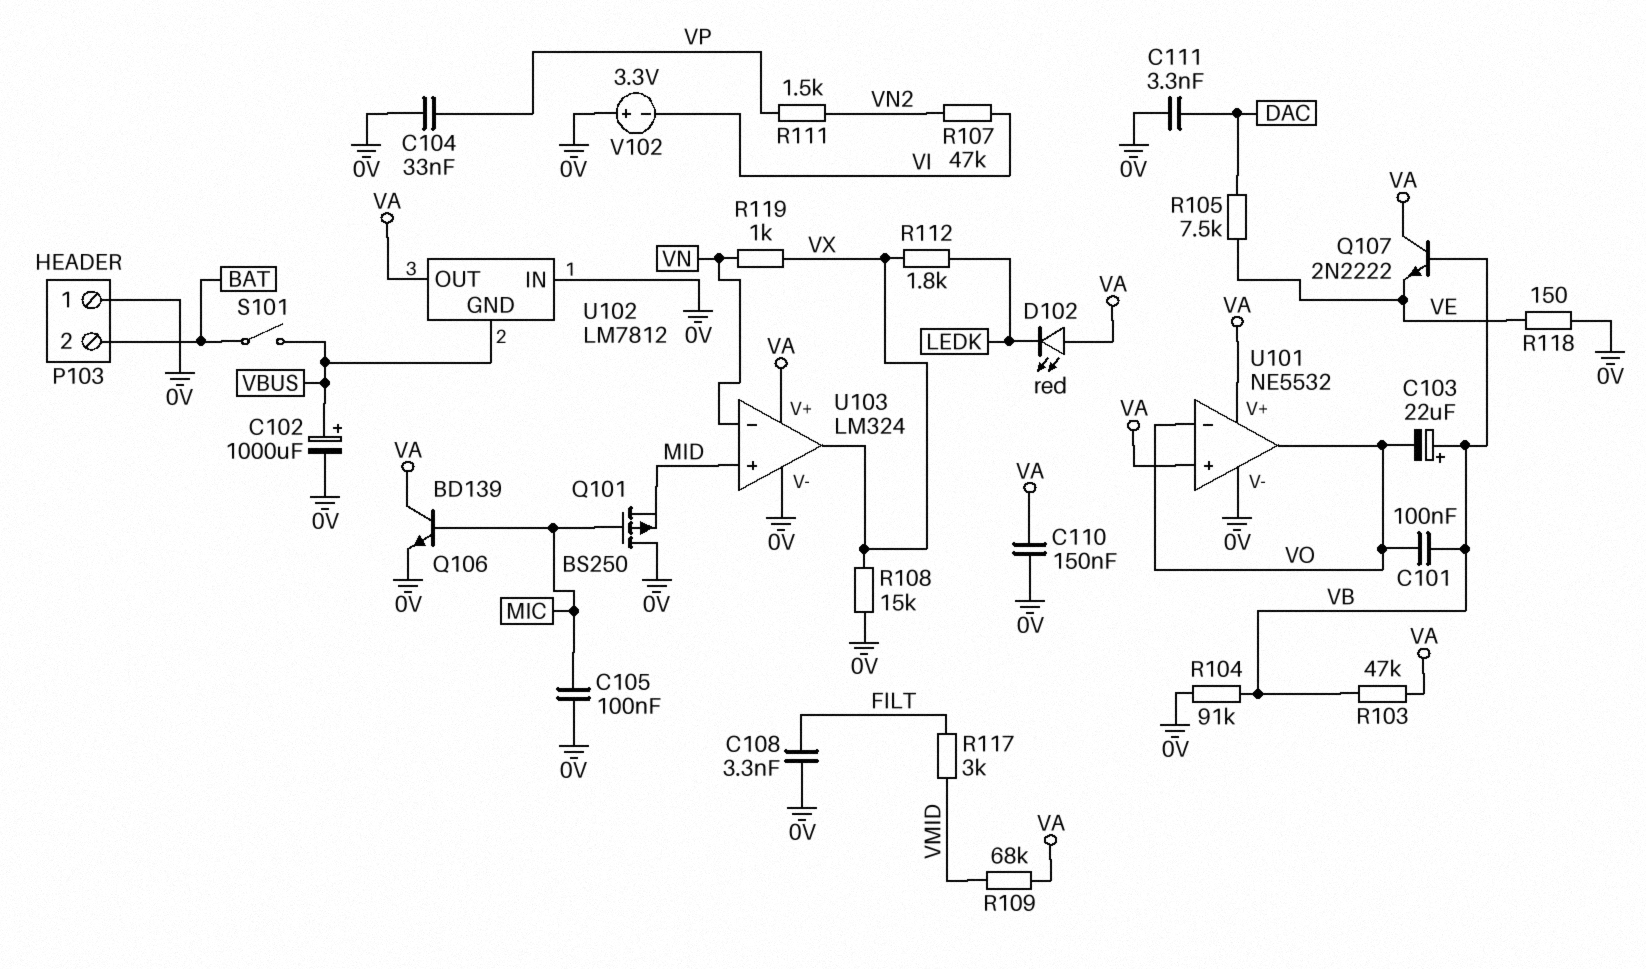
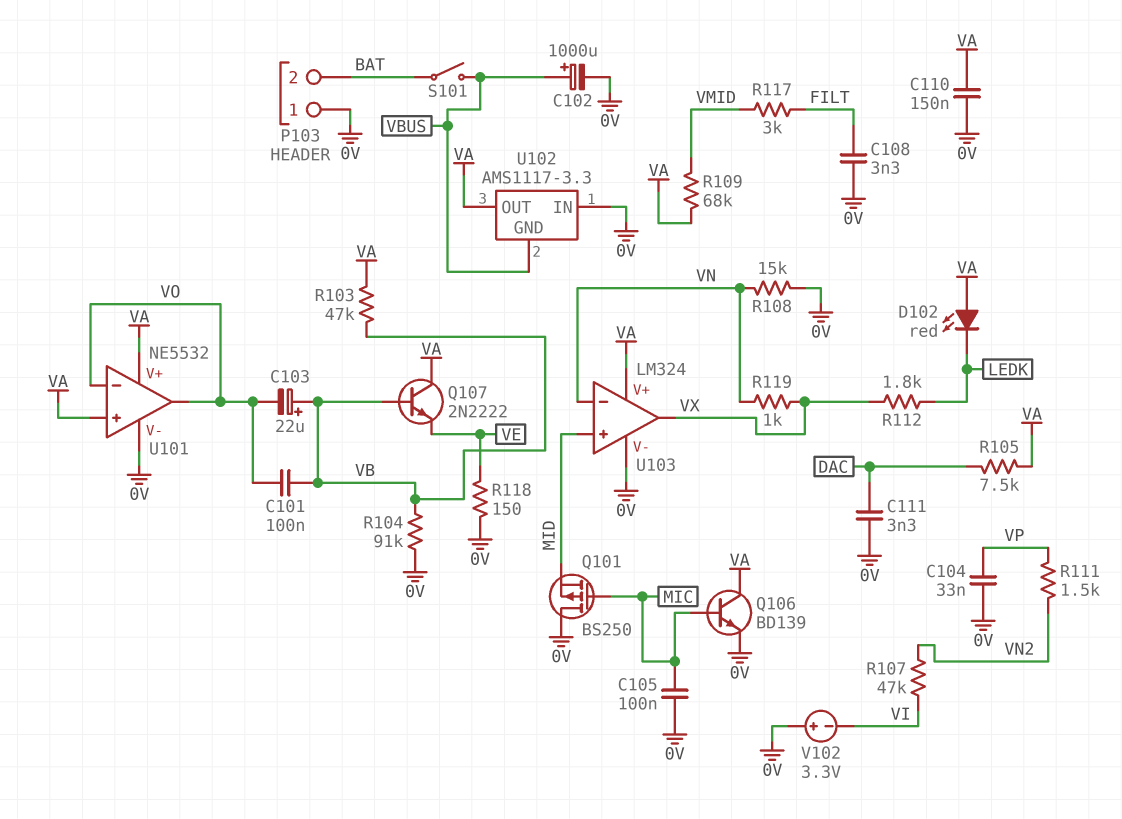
R105: 7.5k (DAC, VE) -> 7.5k (DAC, VA)
R108: 15k (0V, VX) -> 15k (0V, VN)
U102: LM7812 -> AMS1117-3.3

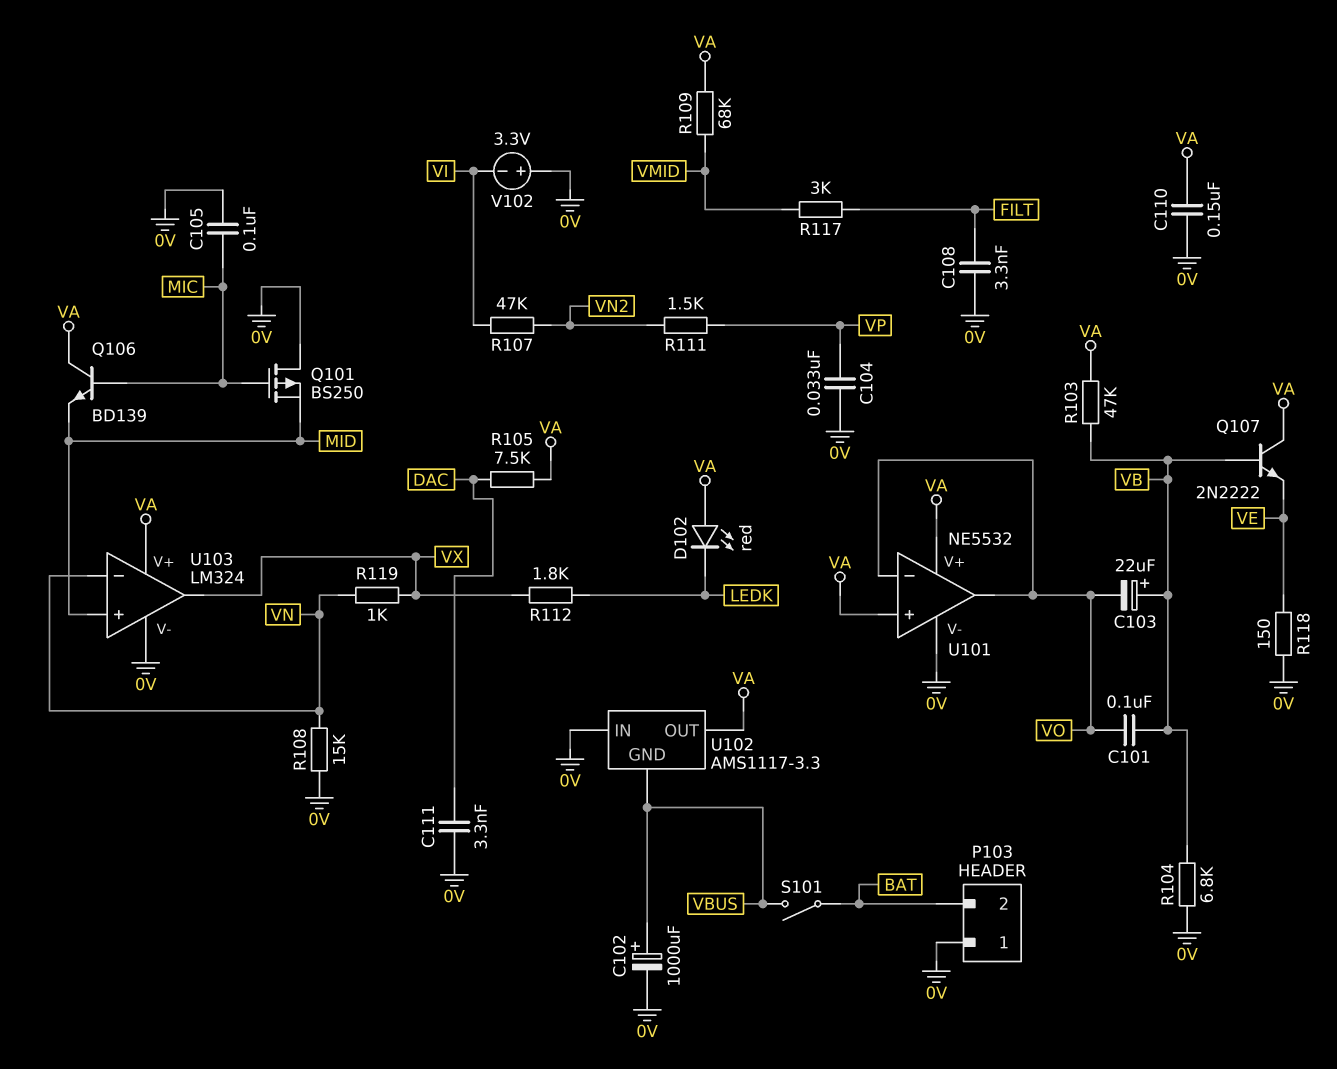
Q106: NPN BD139 (B MIC, C VA, E 0V) -> NPN BD139 (B MIC, C VA, E MID)
R104: 91k (0V, VB) -> 6.8k (0V, VB)

